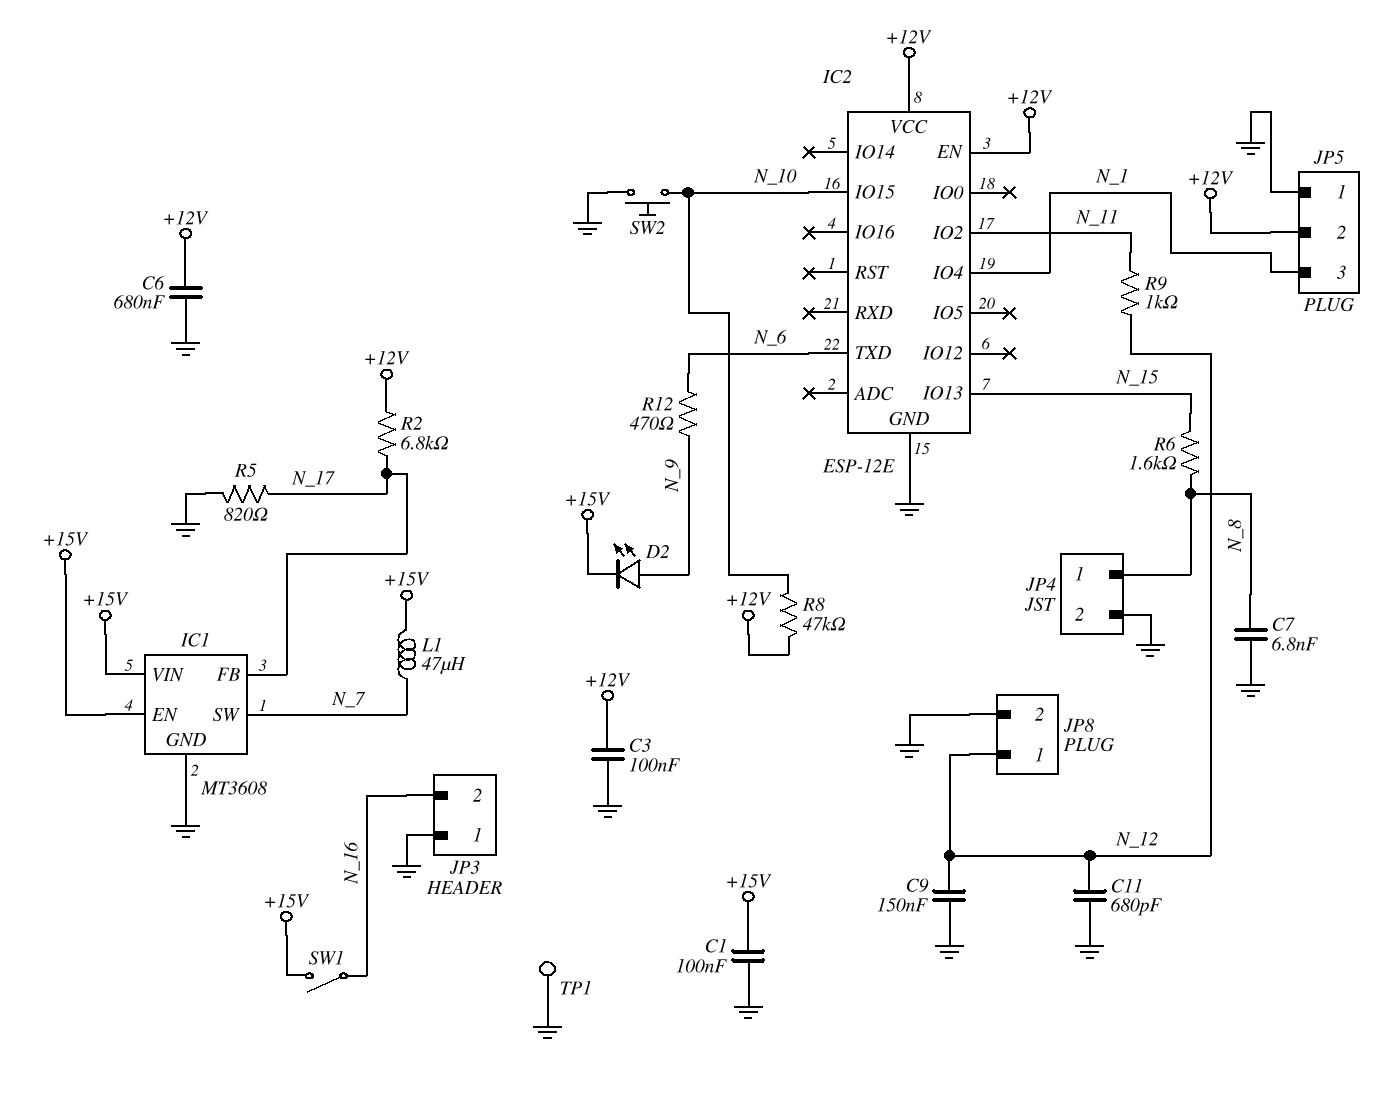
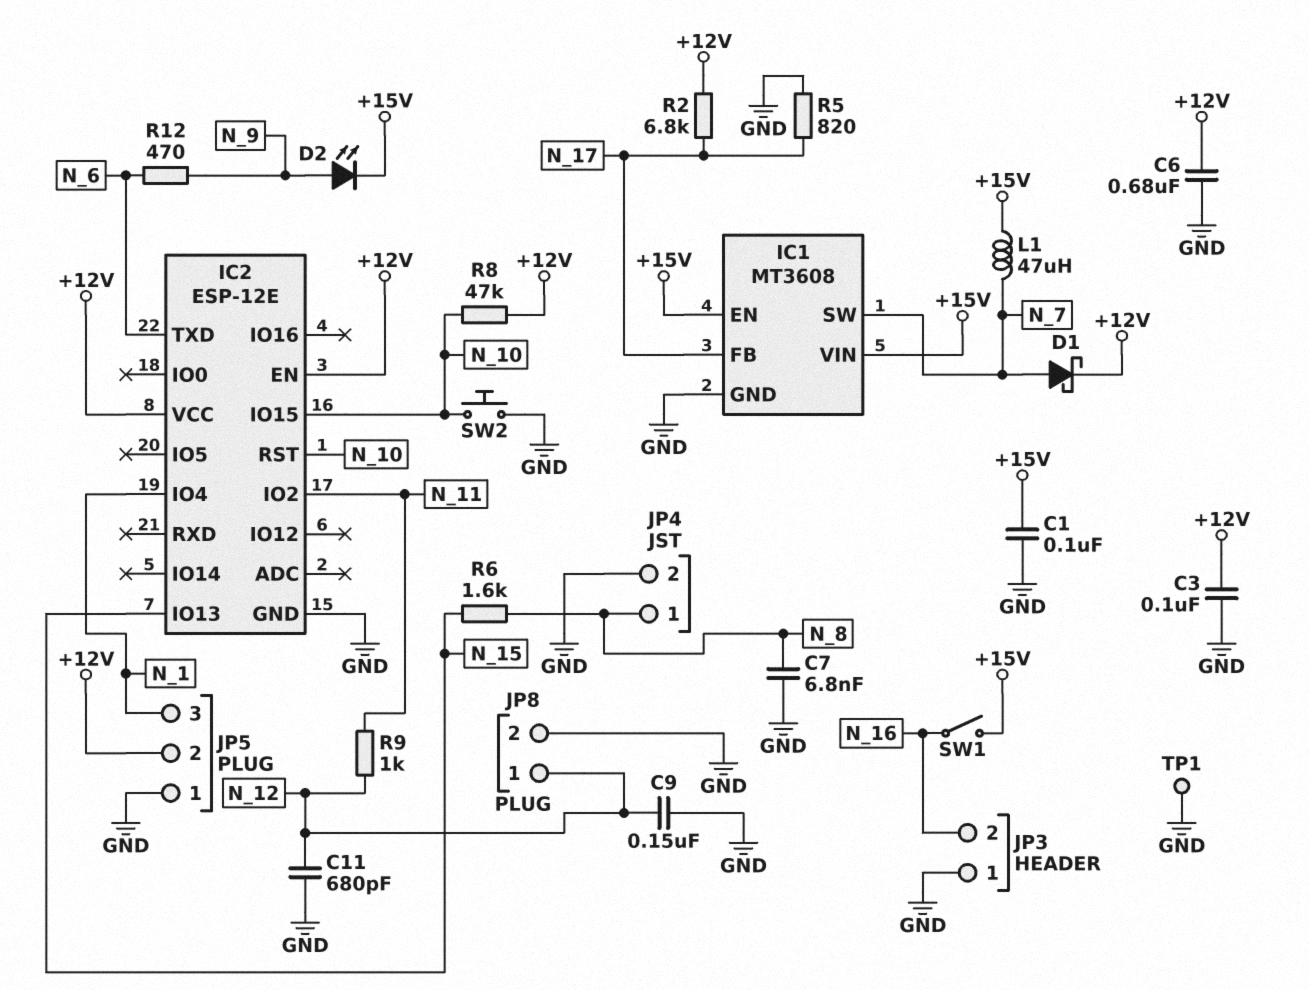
D1: none -> schottky (A N_7, K +12V)
IC2 pin RST: none -> N_10

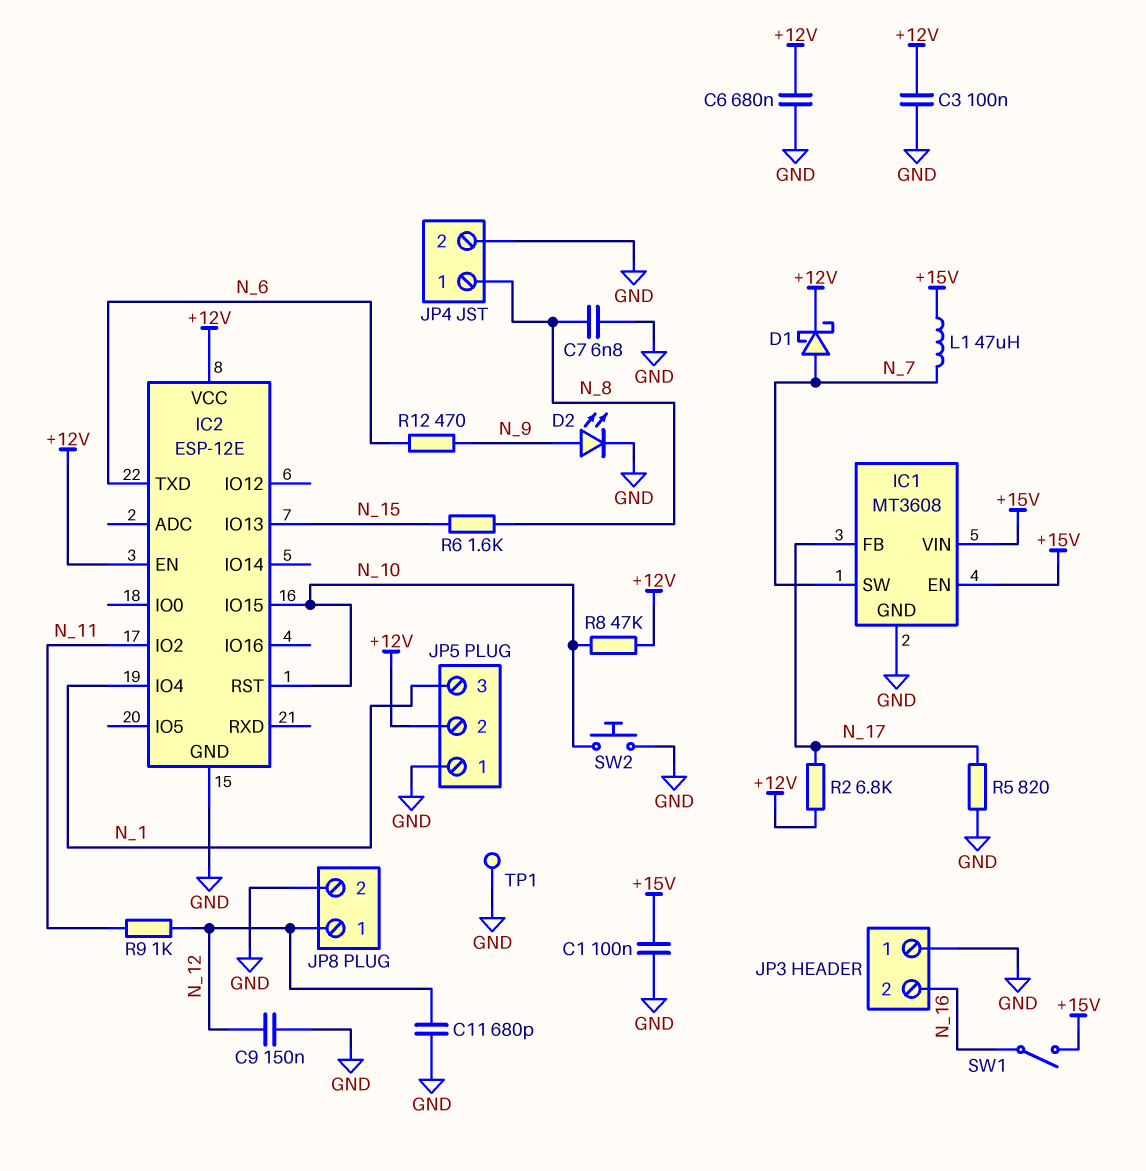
D2: LED (A N_9, K +15V) -> LED (A N_9, K GND)

